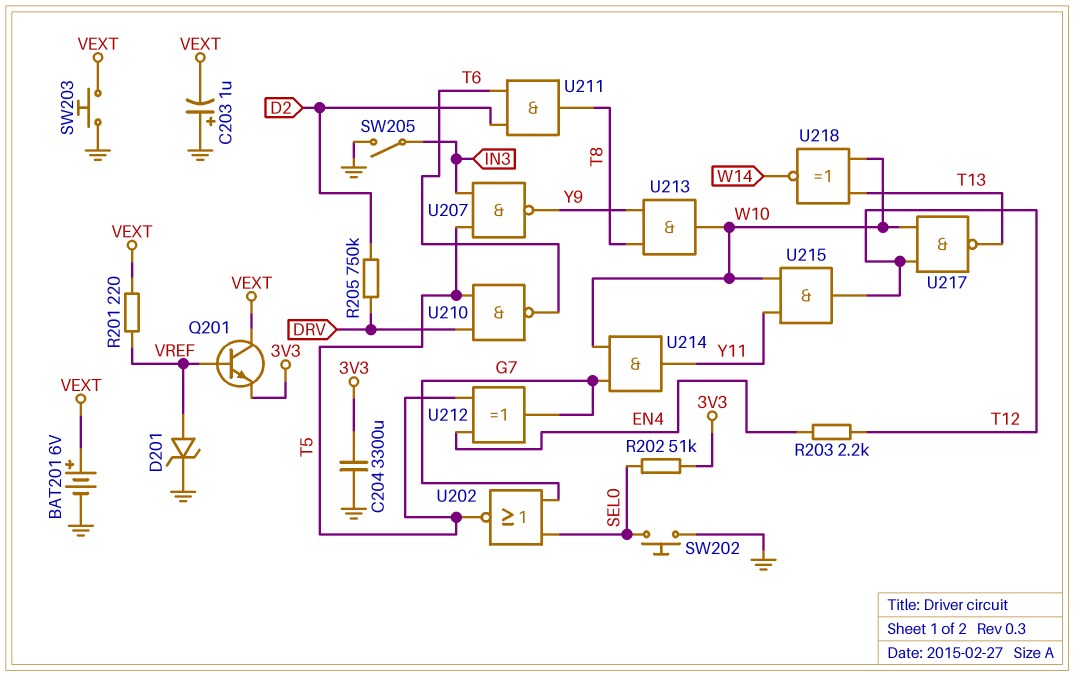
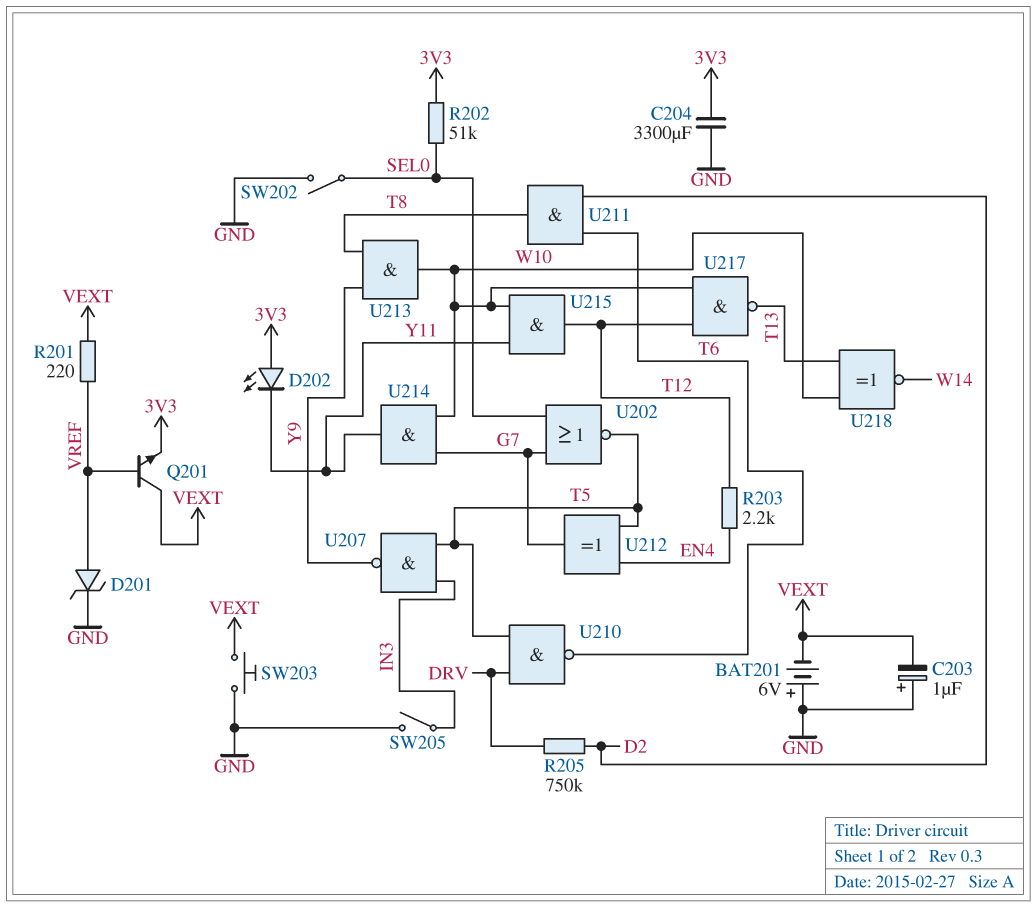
BAT201: 6V (plus VEXT, minus GND) -> 6V (plus GND, minus VEXT)
D202: none -> LED (A 3V3, K Y11)
SW202: button (GND, SEL0) -> switch (GND, SEL0)

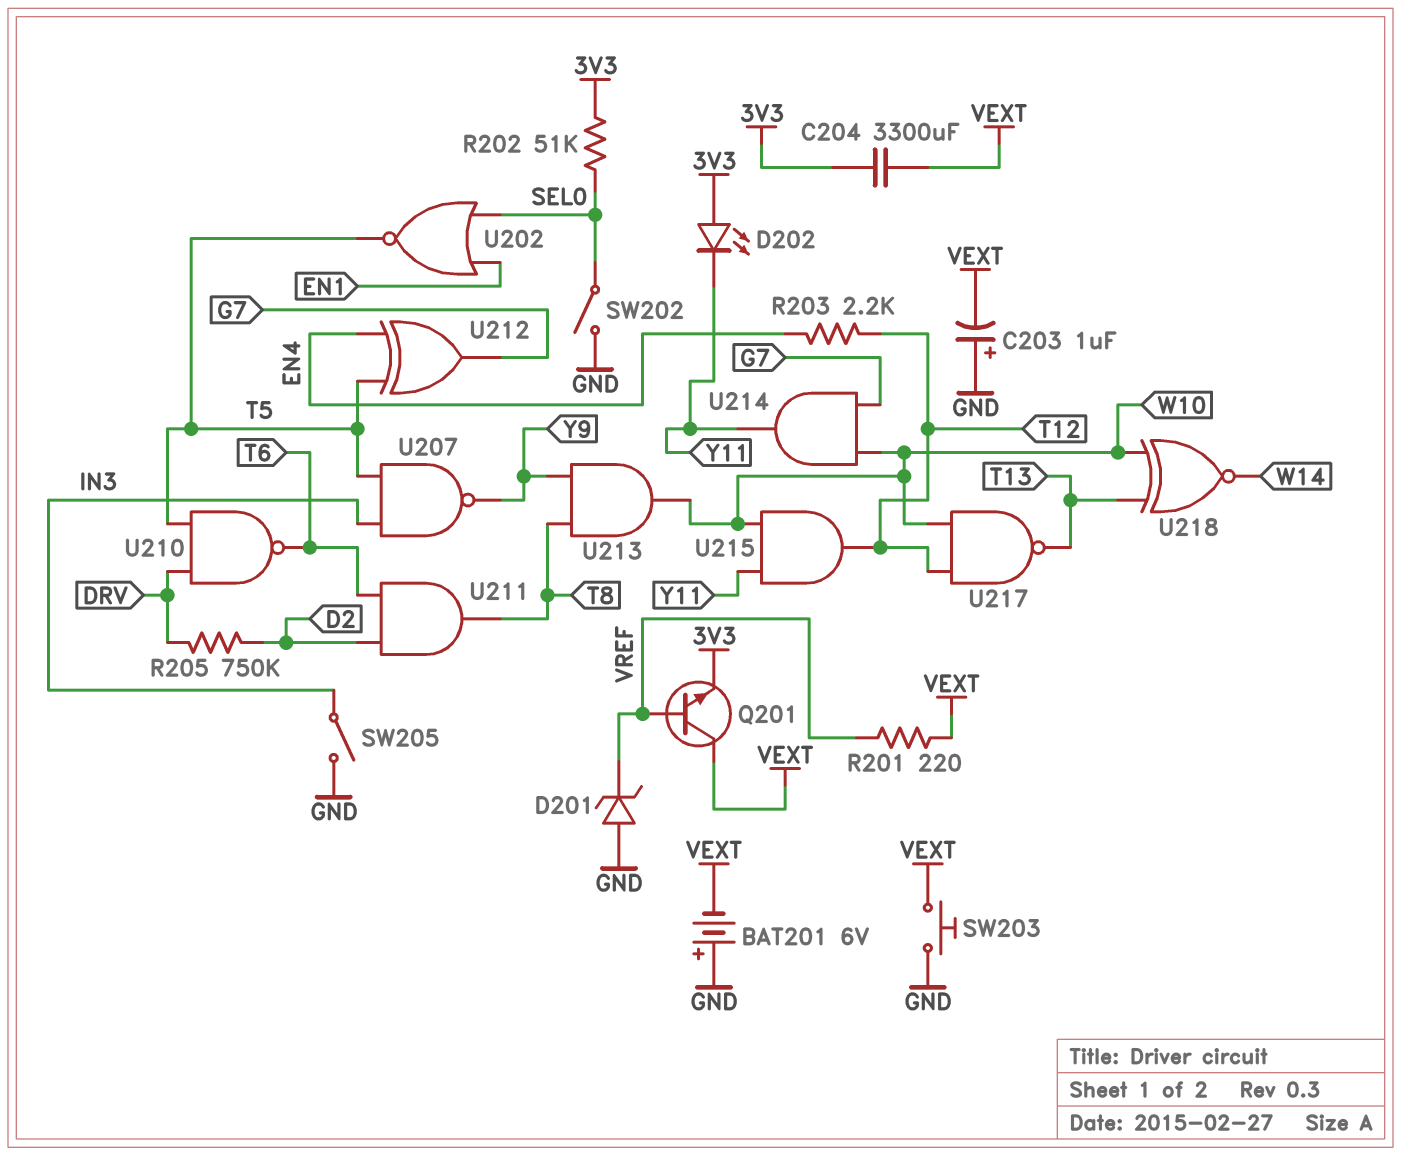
C204: 3300uF (3V3, GND) -> 3300uF (3V3, VEXT)
D201: zener (A VREF, K GND) -> zener (A GND, K VREF)
U202: NOR (in G7, in SEL0, out T5) -> NOR (in EN1, in SEL0, out T5)

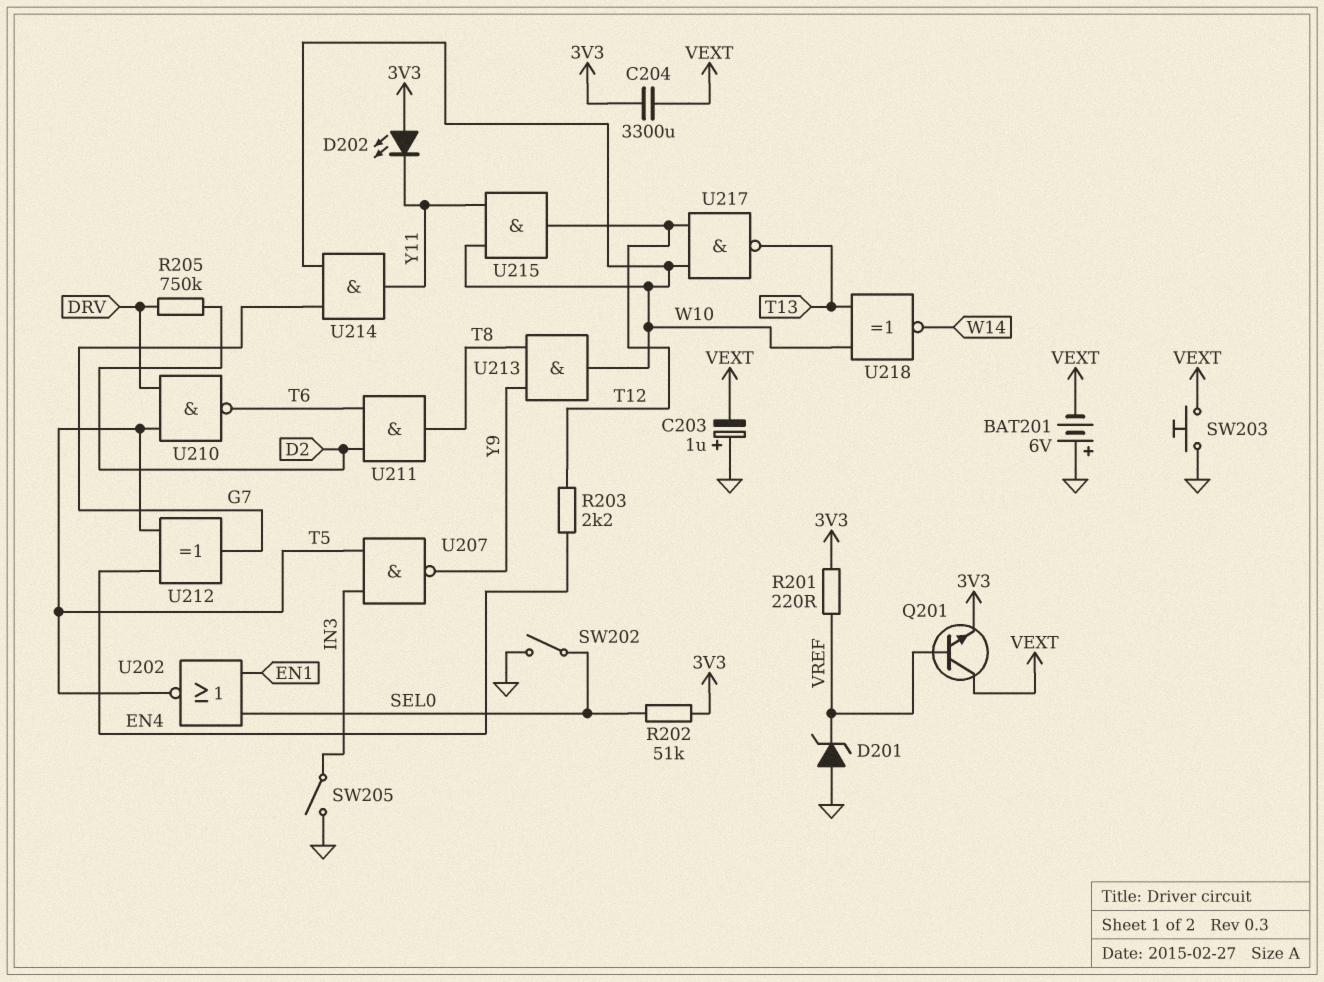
R201: 220 (VEXT, VREF) -> 220 (3V3, VREF)

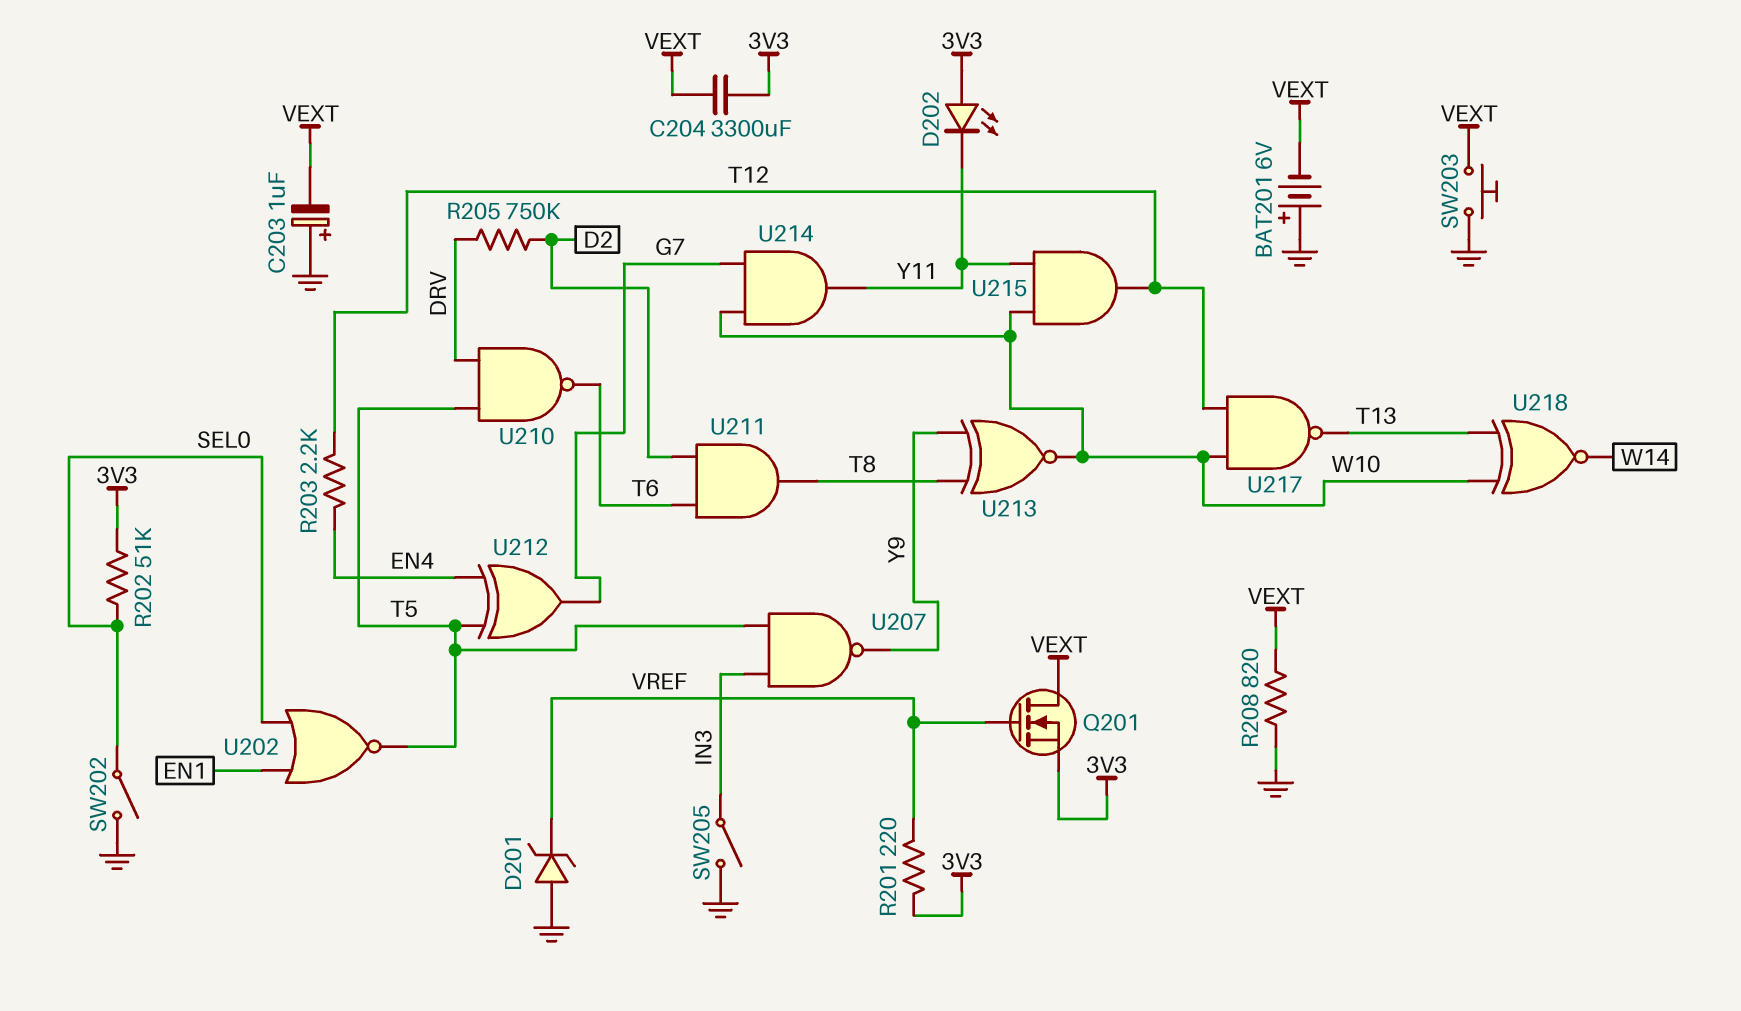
Q201: NPN (B VREF, C VEXT, E 3V3) -> NMOS (G VREF, D VEXT, S 3V3)
R208: none -> 820 (GND, VEXT)
U213: AND (in T8, in Y9, out W10) -> XNOR (in T8, in Y9, out W10)

